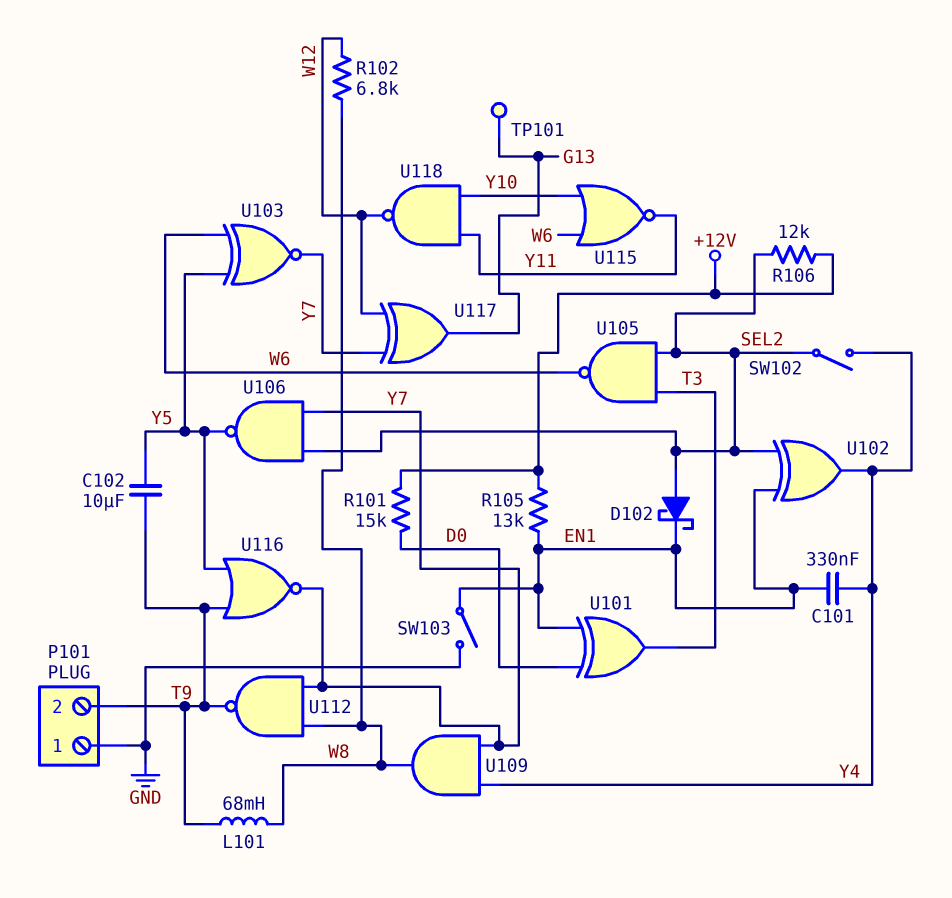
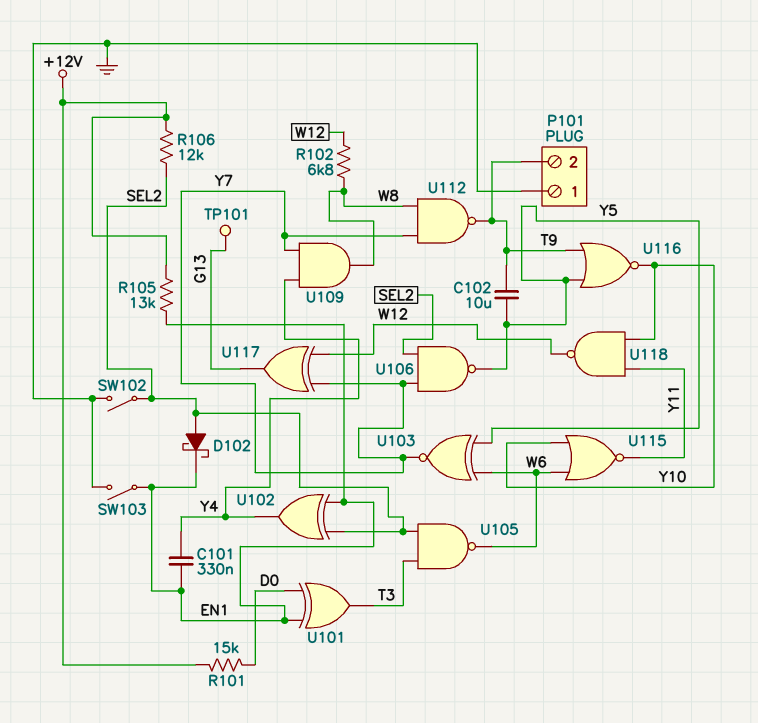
L101: 68mH (T9, W8) -> none
SW102: switch (SEL2, Y4) -> switch (GND, SEL2)
U116: NOR (in T9, in Y5, out Y7) -> NOR (in T9, in Y5, out Y10)

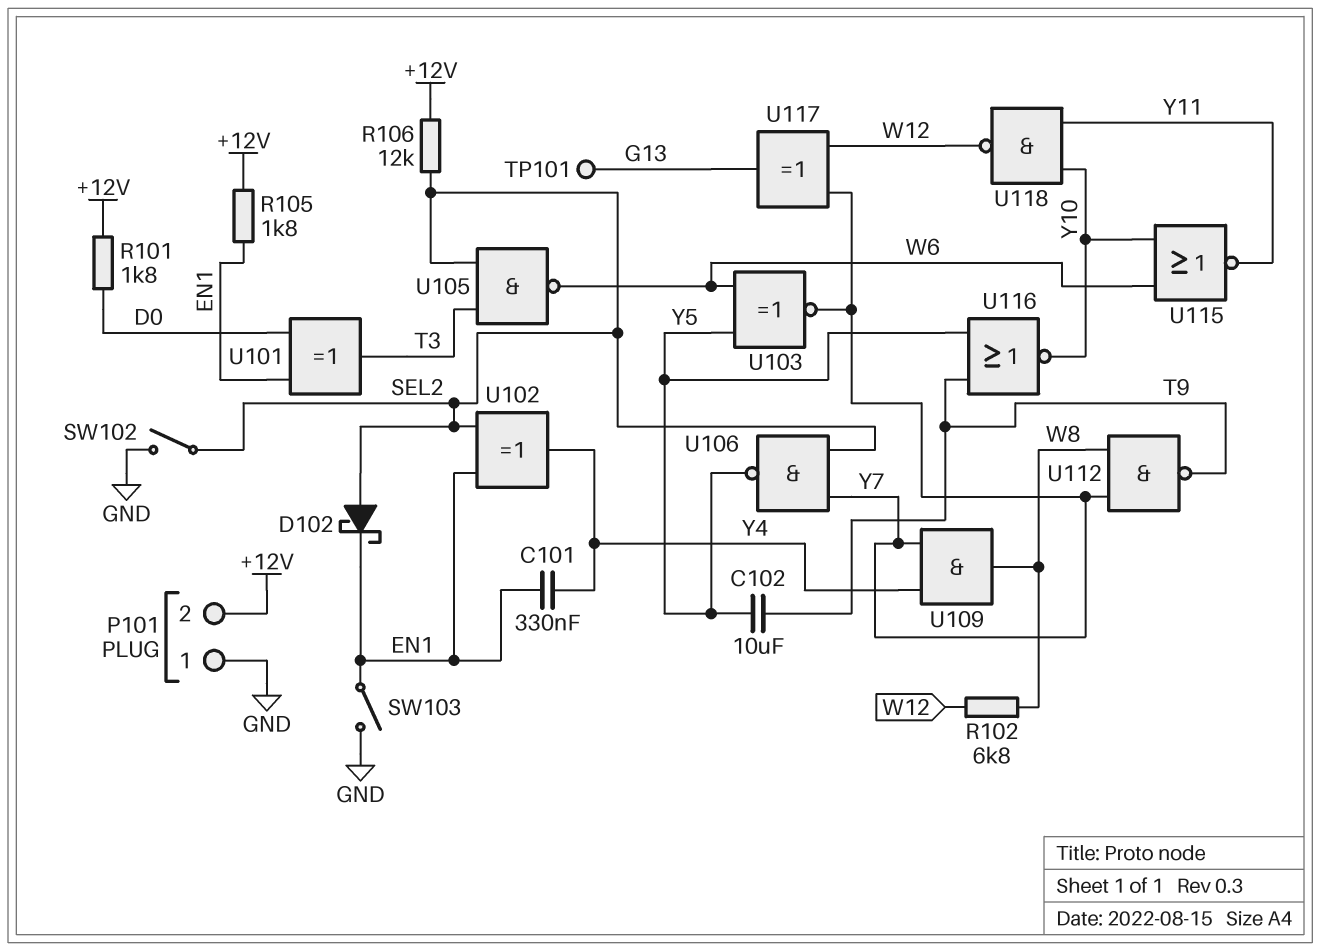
P101 pin 2: T9 -> +12V
R101: 15k (+12V, D0) -> 1.8k (+12V, D0)
R105: 13k (+12V, EN1) -> 1.8k (+12V, EN1)

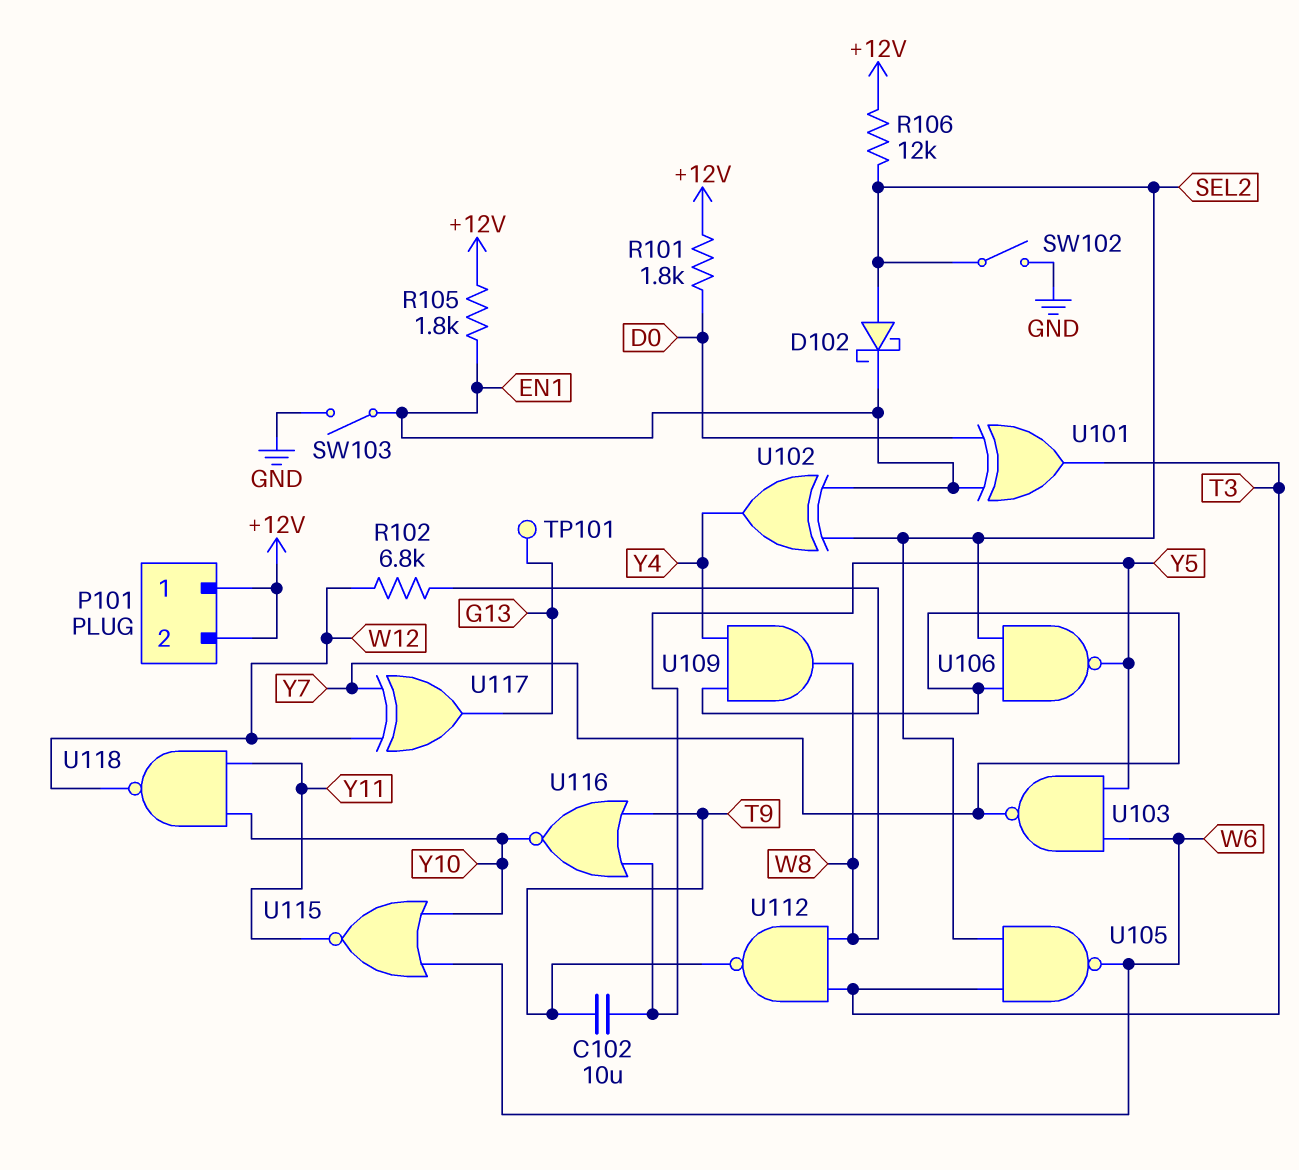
C101: 330nF (EN1, Y4) -> none
P101 pin 1: GND -> +12V
U103: XNOR (in W6, in Y5, out Y7) -> NAND (in W6, in Y5, out Y7)
U112: NAND (in W8, in Y7, out T9) -> NAND (in T3, in W8, out T9)

